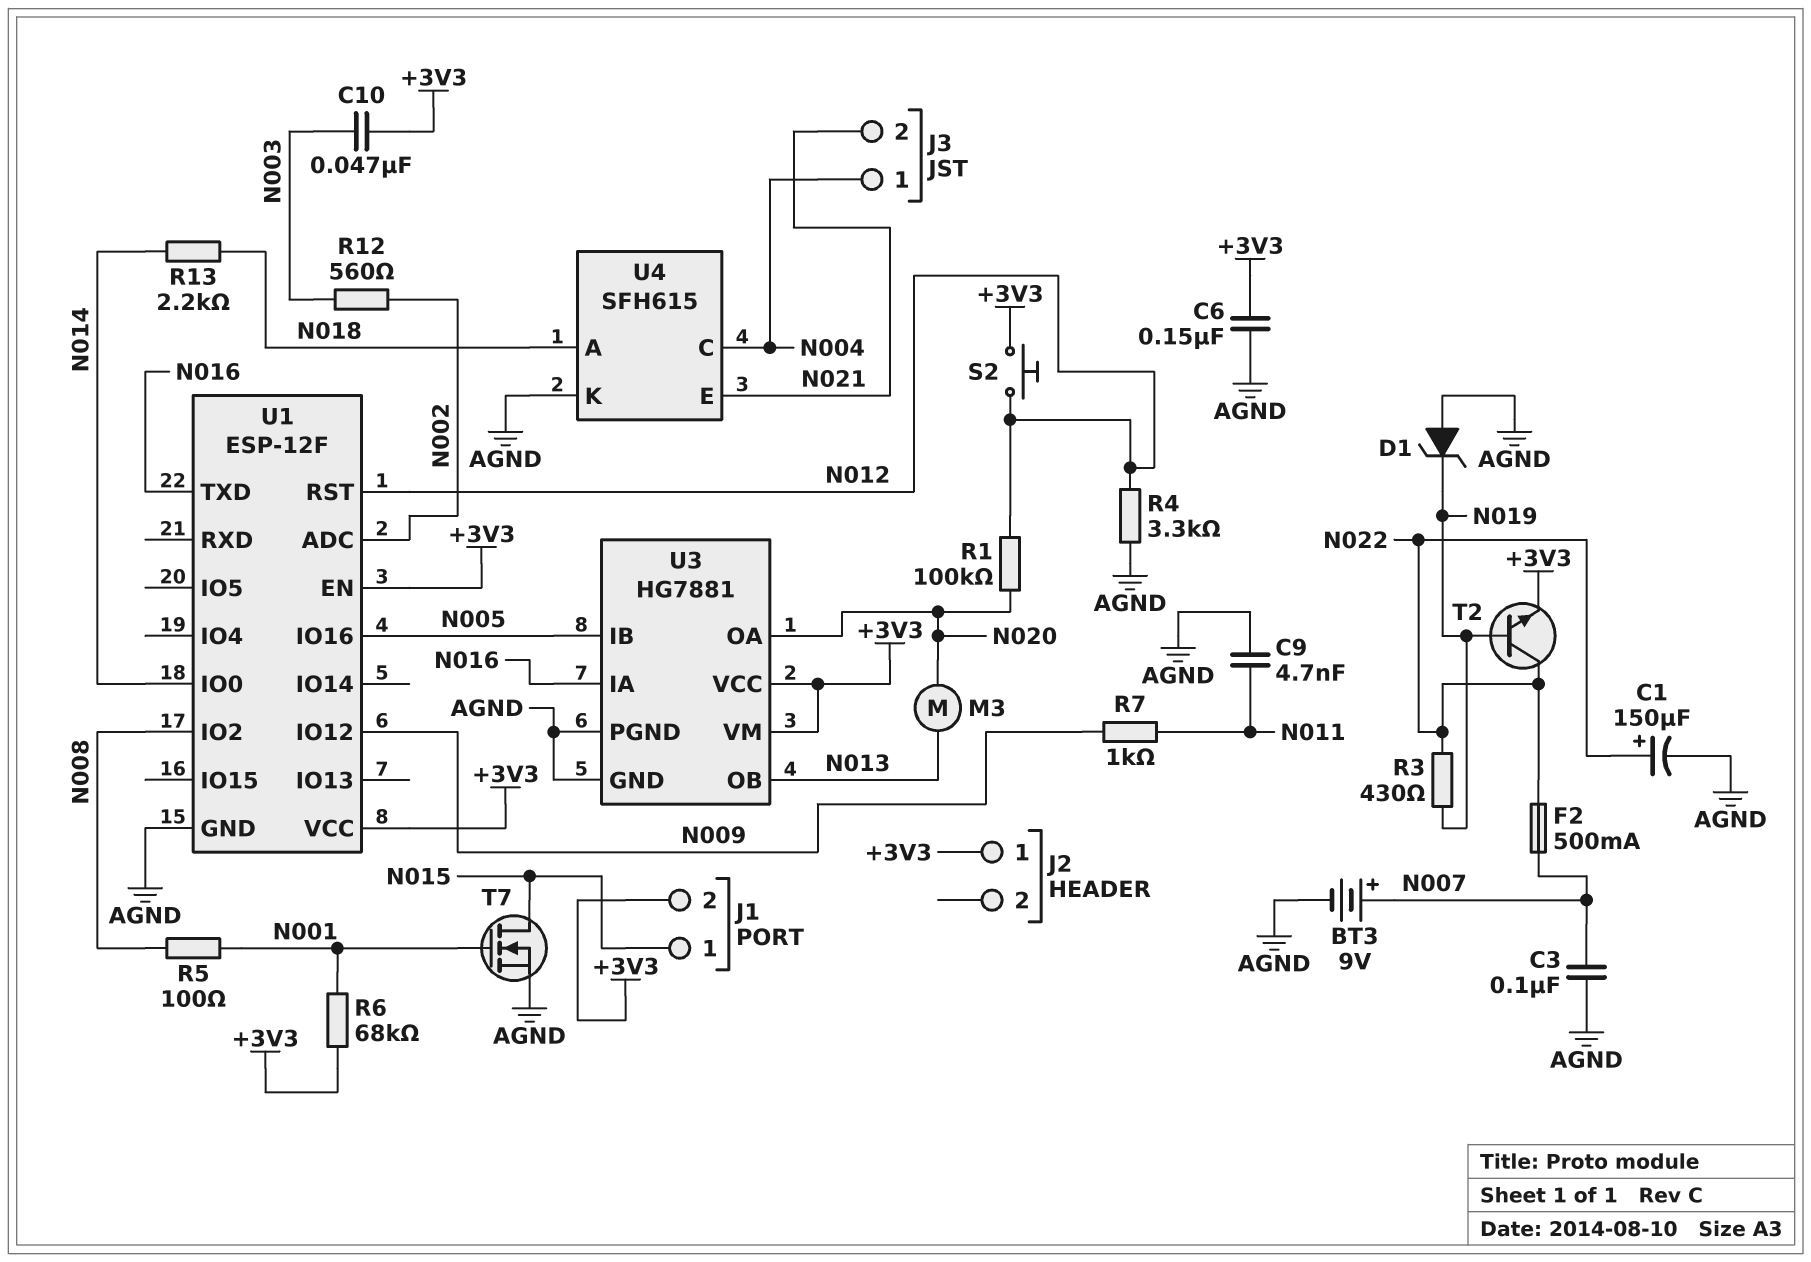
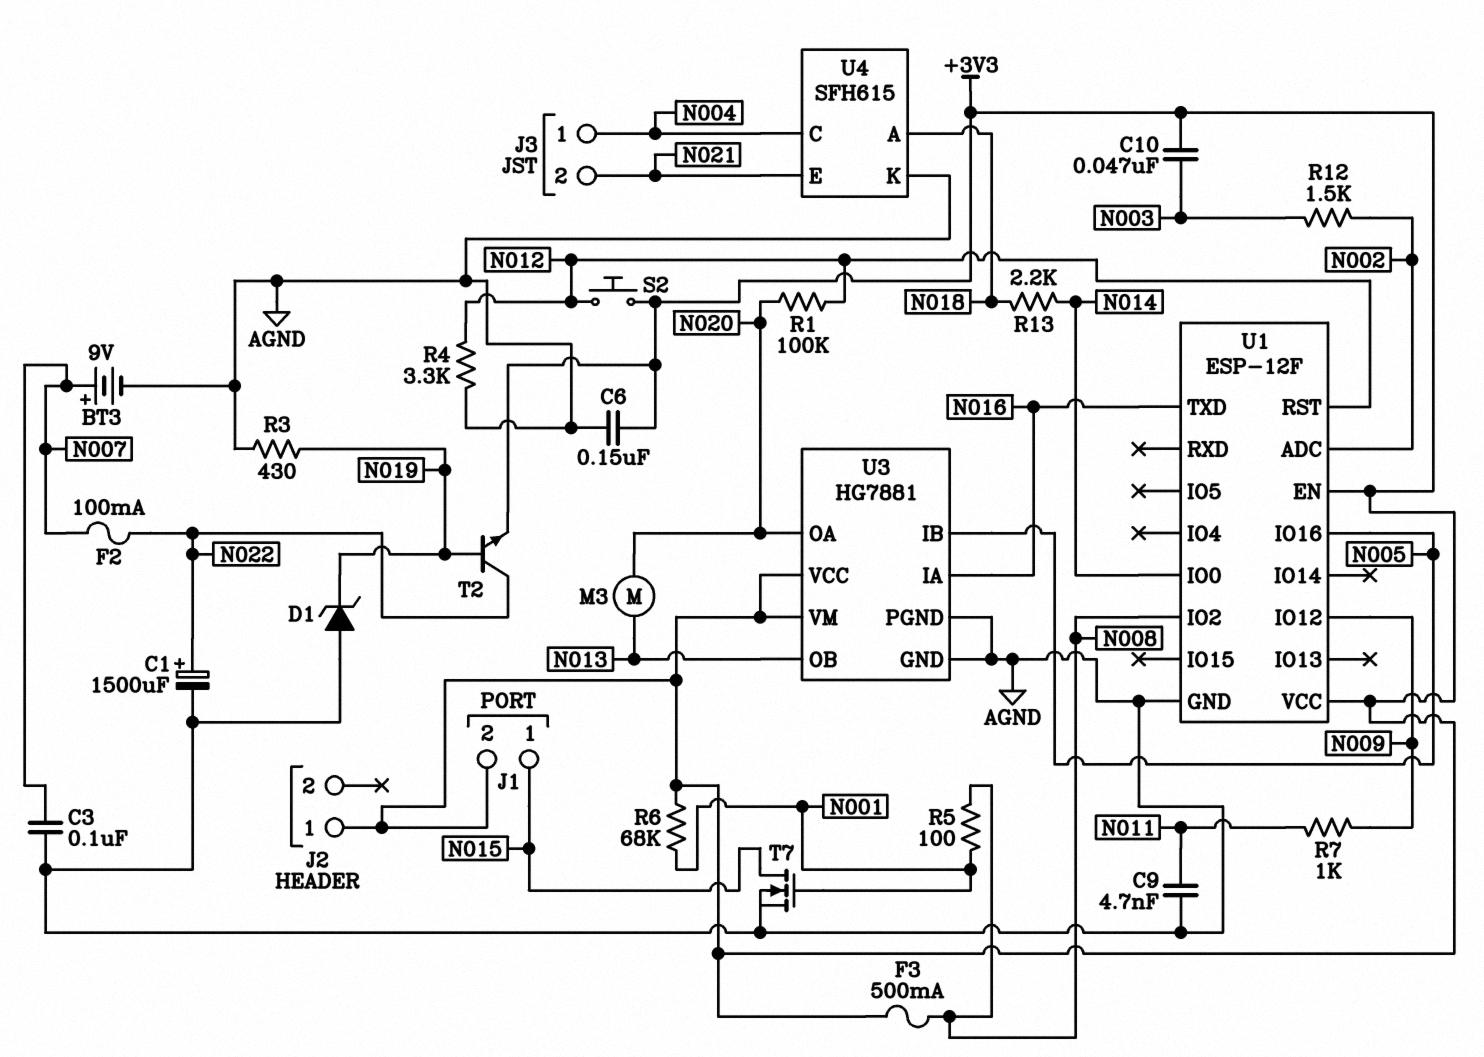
C1: 150uF (plus N022, minus AGND) -> 1500uF (plus N022, minus AGND)
F2: 500mA (N007, N022) -> 100mA (N007, N022)
F3: none -> 500mA (+3V3, N008)
R3: 430 (N019, N022) -> 430 (AGND, N019)
R12: 560 (N002, N003) -> 1.5k (N002, N003)

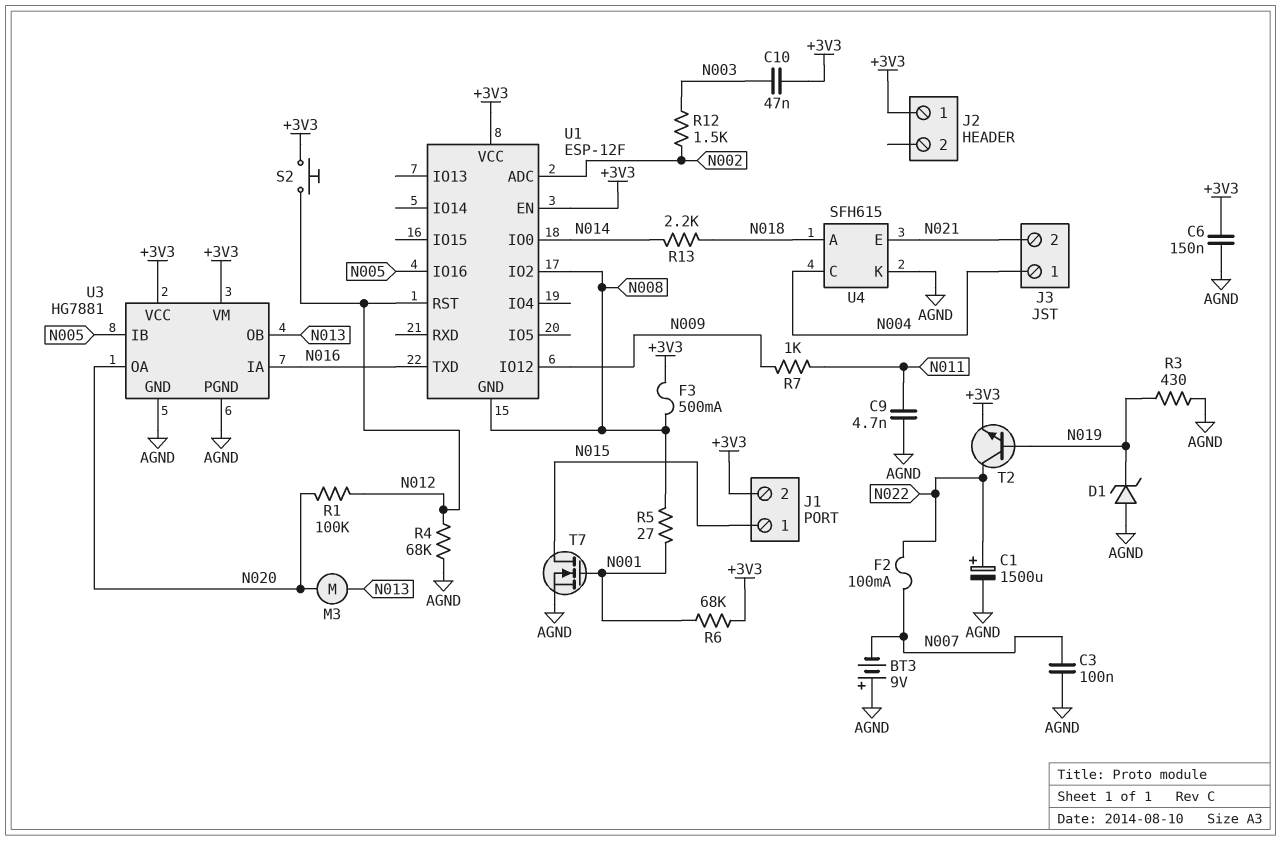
BT3: 9V (plus N007, minus AGND) -> 9V (plus AGND, minus N007)
R4: 3.3k (AGND, N012) -> 68k (AGND, N012)
R5: 100 (N001, N008) -> 27 (N001, N008)
U1 pin GND: AGND -> N008

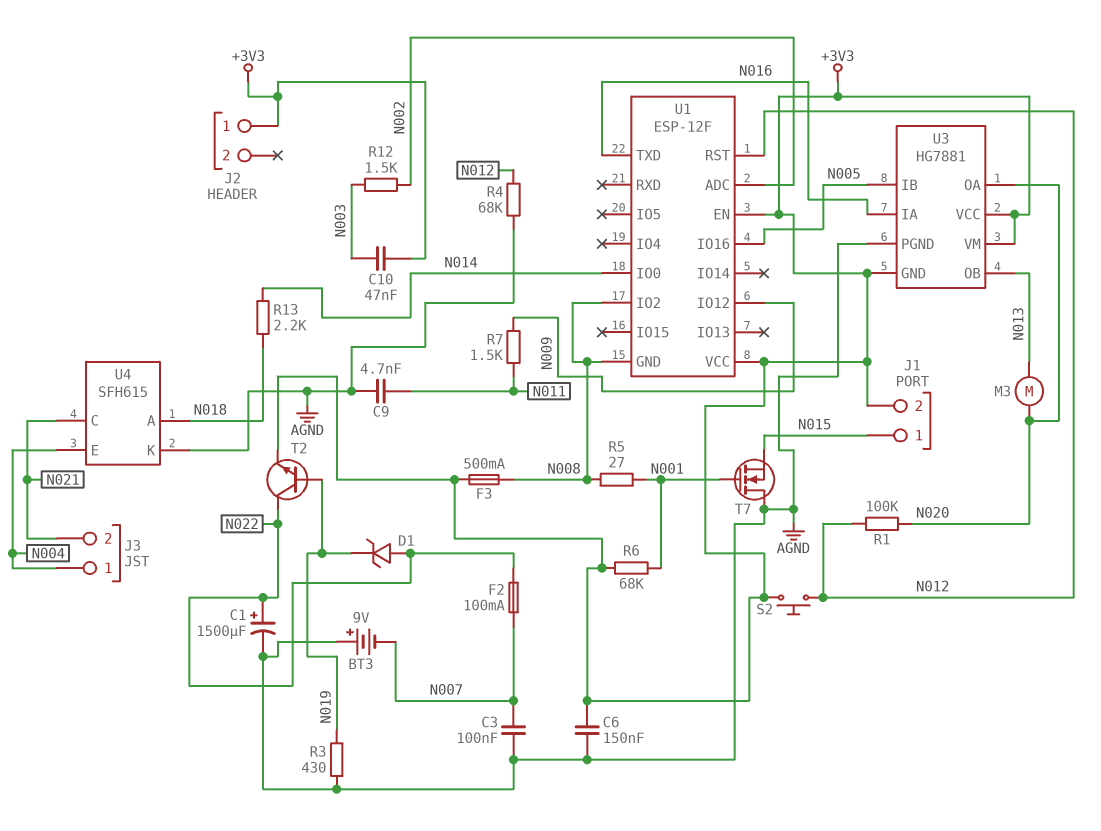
D1: zener (A AGND, K N019) -> zener (A N022, K N019)
R7: 1k (N009, N011) -> 1.5k (N009, N011)
T7: NMOS (G N001, D N015, S AGND) -> NMOS (G N001, D AGND, S N015)
U3 pin GND: AGND -> +3V3
U4 pin C: N004 -> N021
U4 pin E: N021 -> N004

